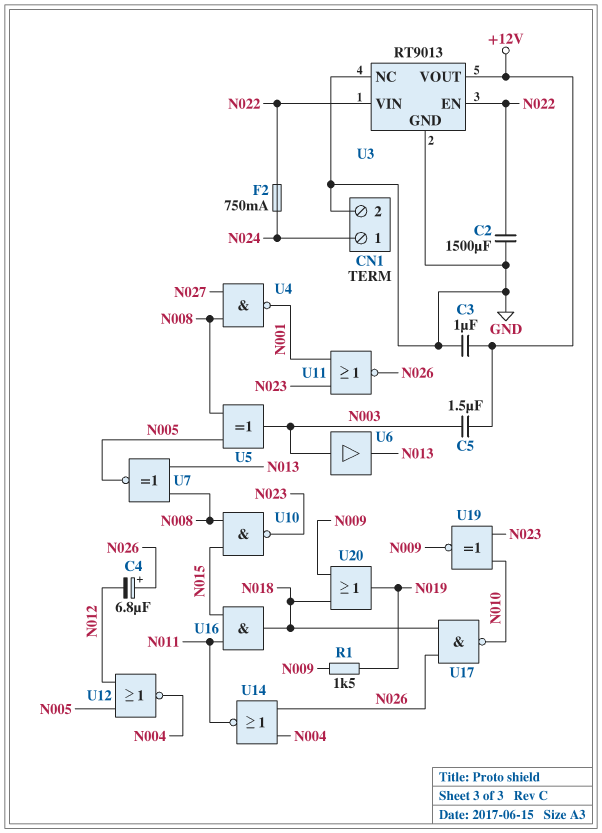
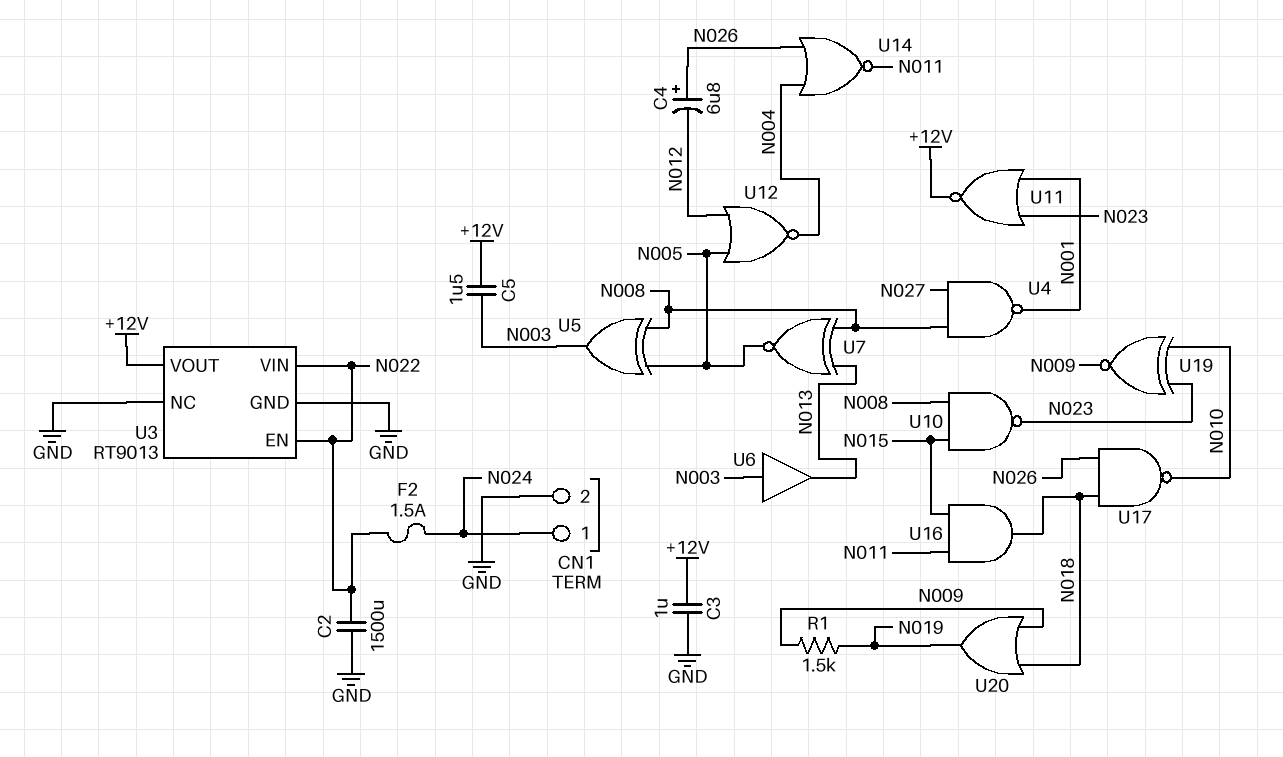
F2: 750mA (N022, N024) -> 1.5A (N022, N024)
U11: NOR (in N001, in N023, out N026) -> NOR (in N001, in N023, out +12V)

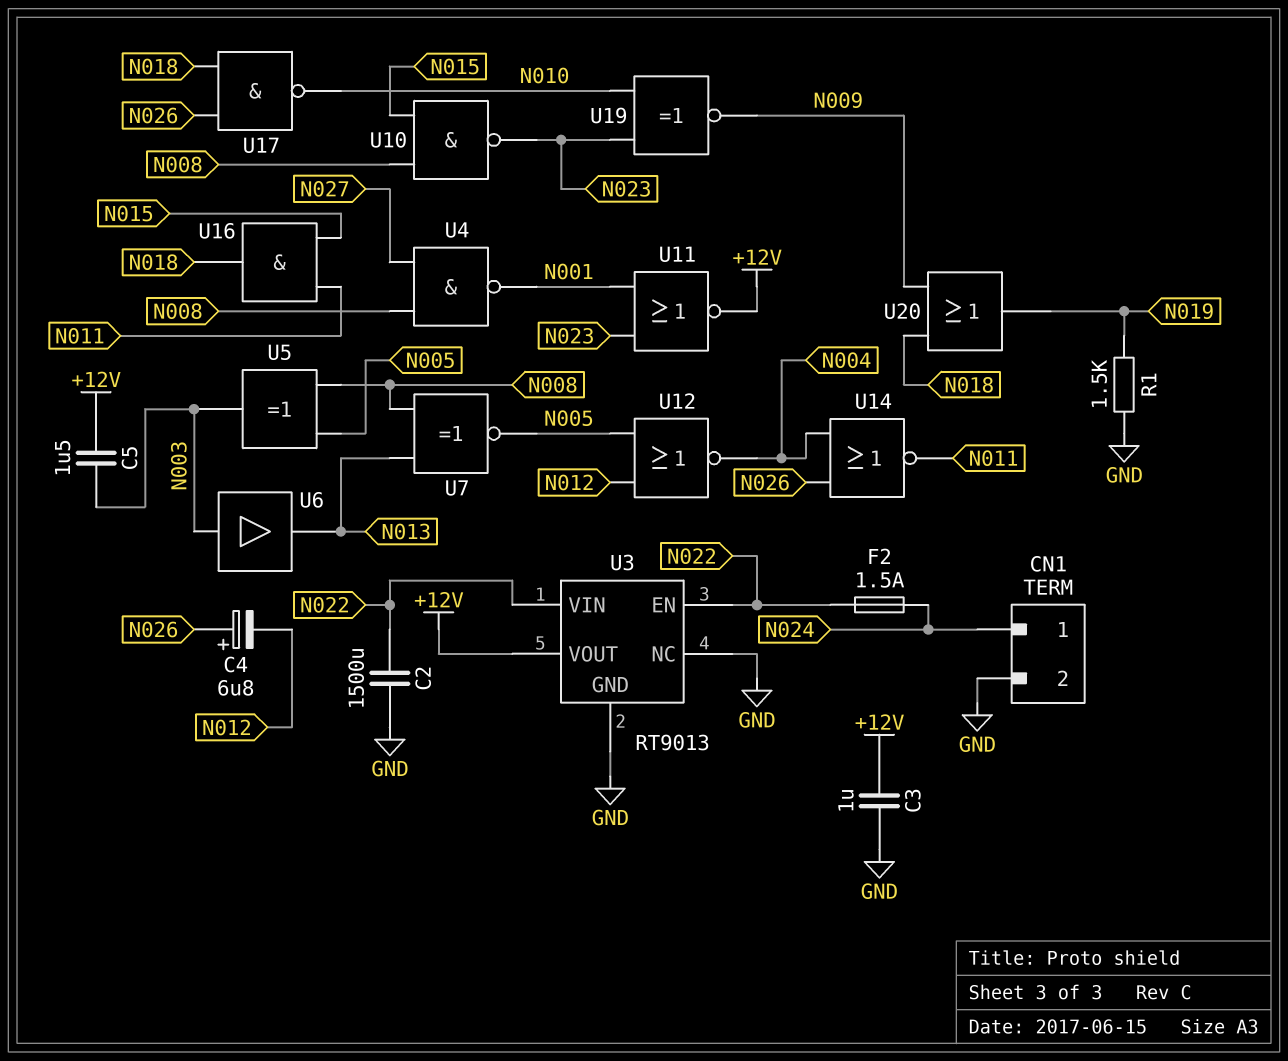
R1: 1.5k (N009, N019) -> 1.5k (GND, N019)

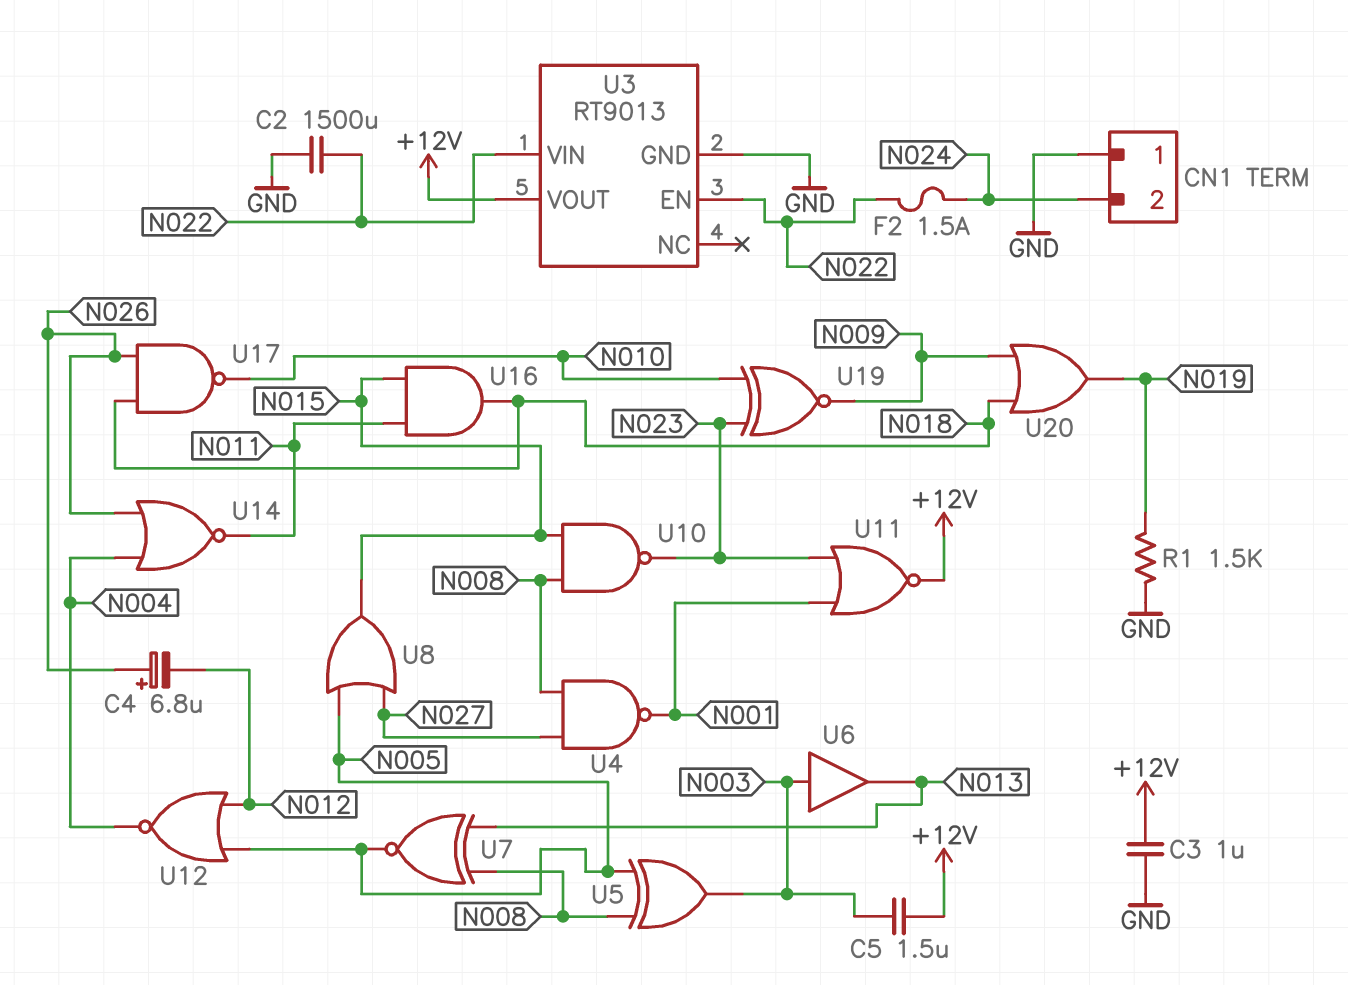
CN1 pin 1: N024 -> GND
CN1 pin 2: GND -> N024
U3 pin NC: GND -> none
U8: none -> OR (in N005, in N027, out N015)

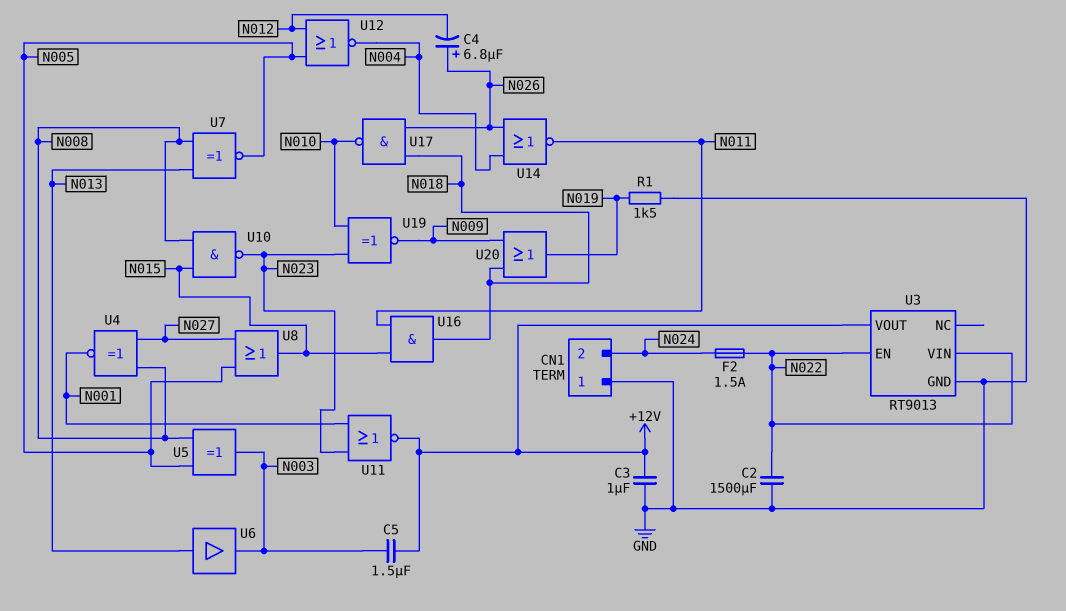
U4: NAND (in N008, in N027, out N001) -> XNOR (in N008, in N027, out N001)
U6: buffer (in N003, out N013) -> buffer (in N013, out N003)

